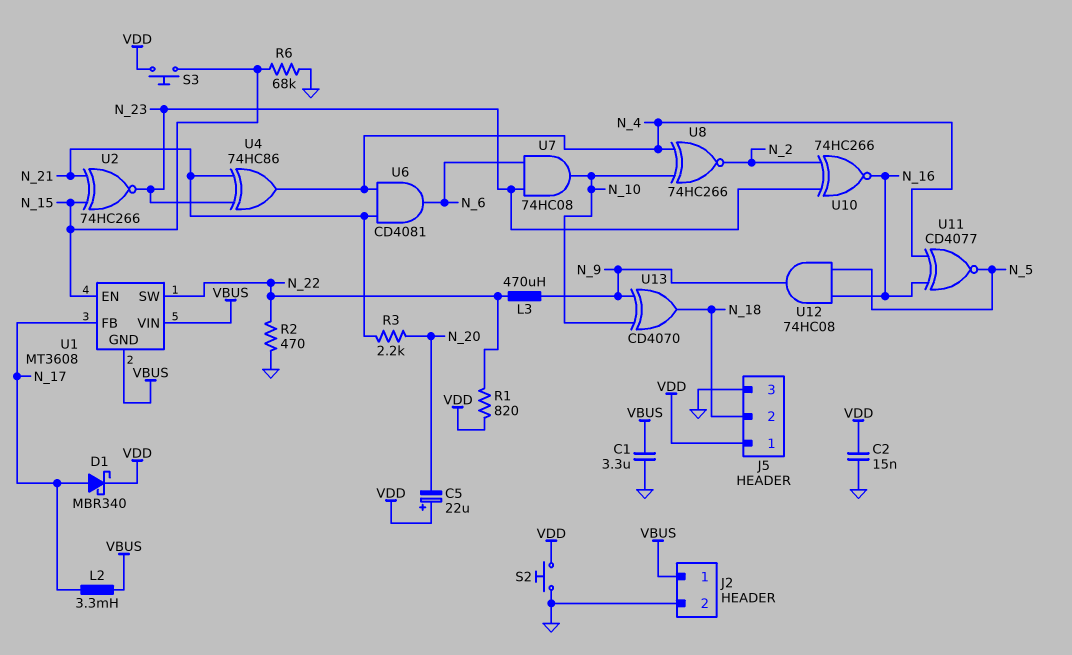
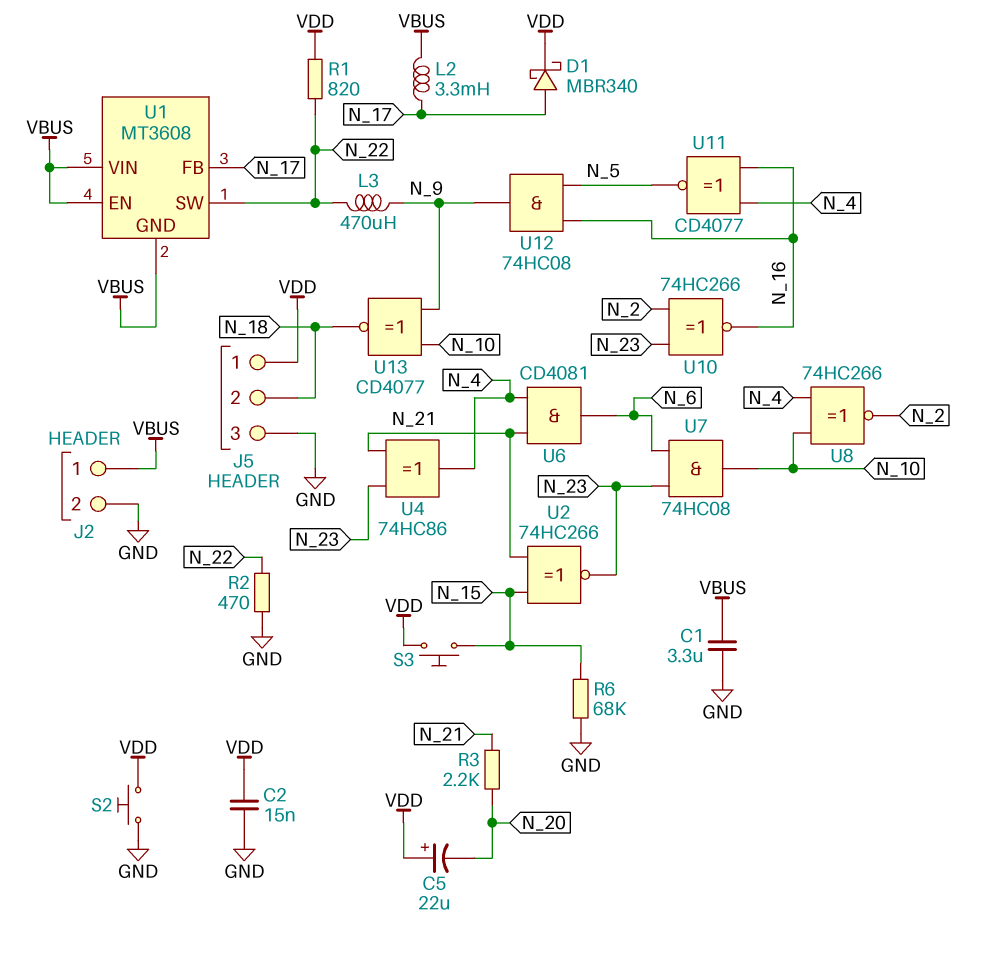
U1 pin EN: N_15 -> VBUS
U13: XOR CD4070 (in N_9, in N_10, out N_18) -> XNOR CD4077 (in N_9, in N_10, out N_18)

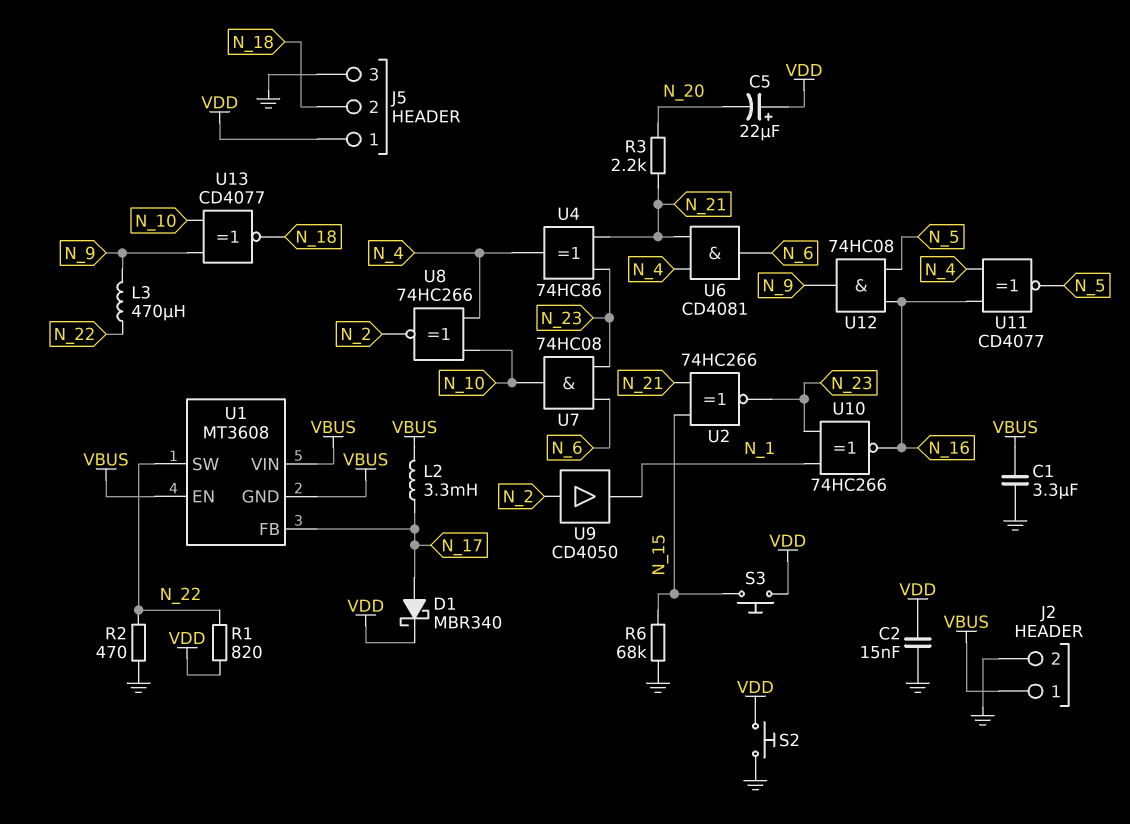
U9: none -> buffer CD4050 (in N_2, out N_1)
U10: XNOR 74HC266 (in N_2, in N_23, out N_16) -> XNOR 74HC266 (in N_1, in N_23, out N_16)

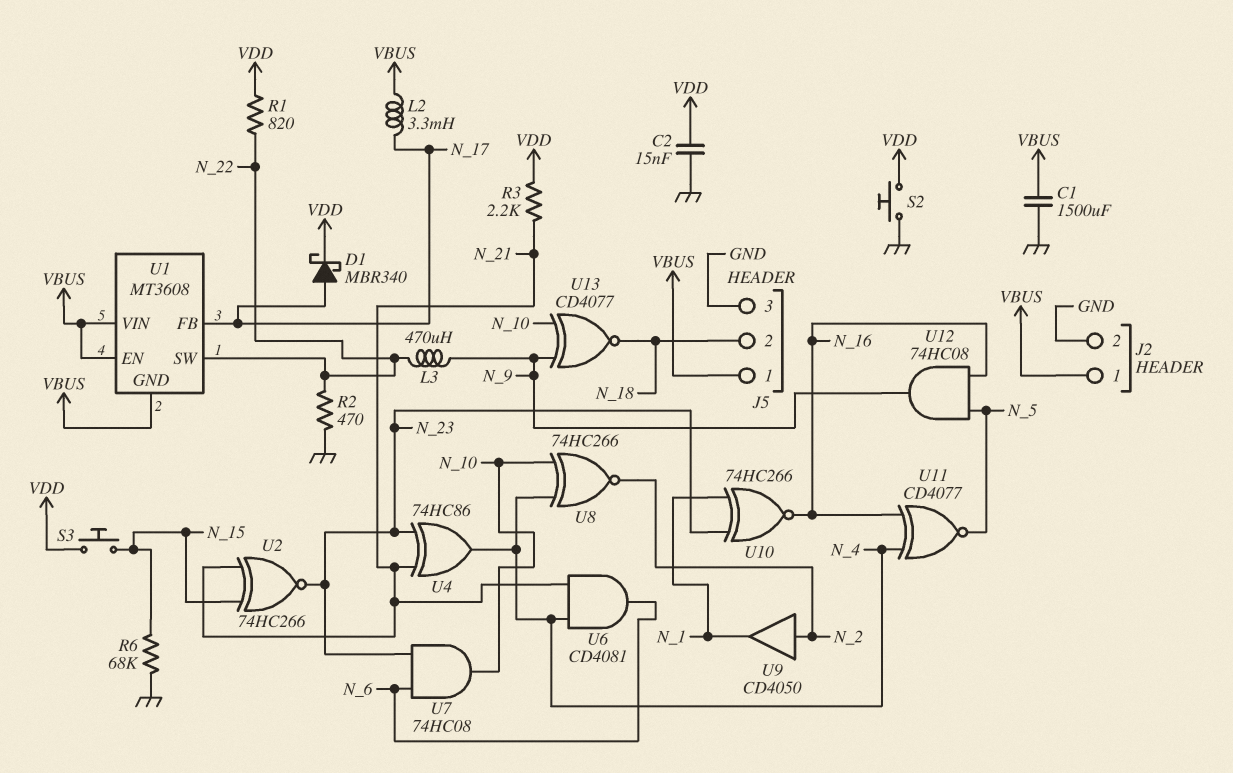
C1: 3.3uF (GND, VBUS) -> 1500uF (GND, VBUS)
C5: 22uF (plus VDD, minus N_20) -> none
J5 pin 1: VDD -> VBUS
R3: 2.2k (N_20, N_21) -> 2.2k (N_21, VDD)

